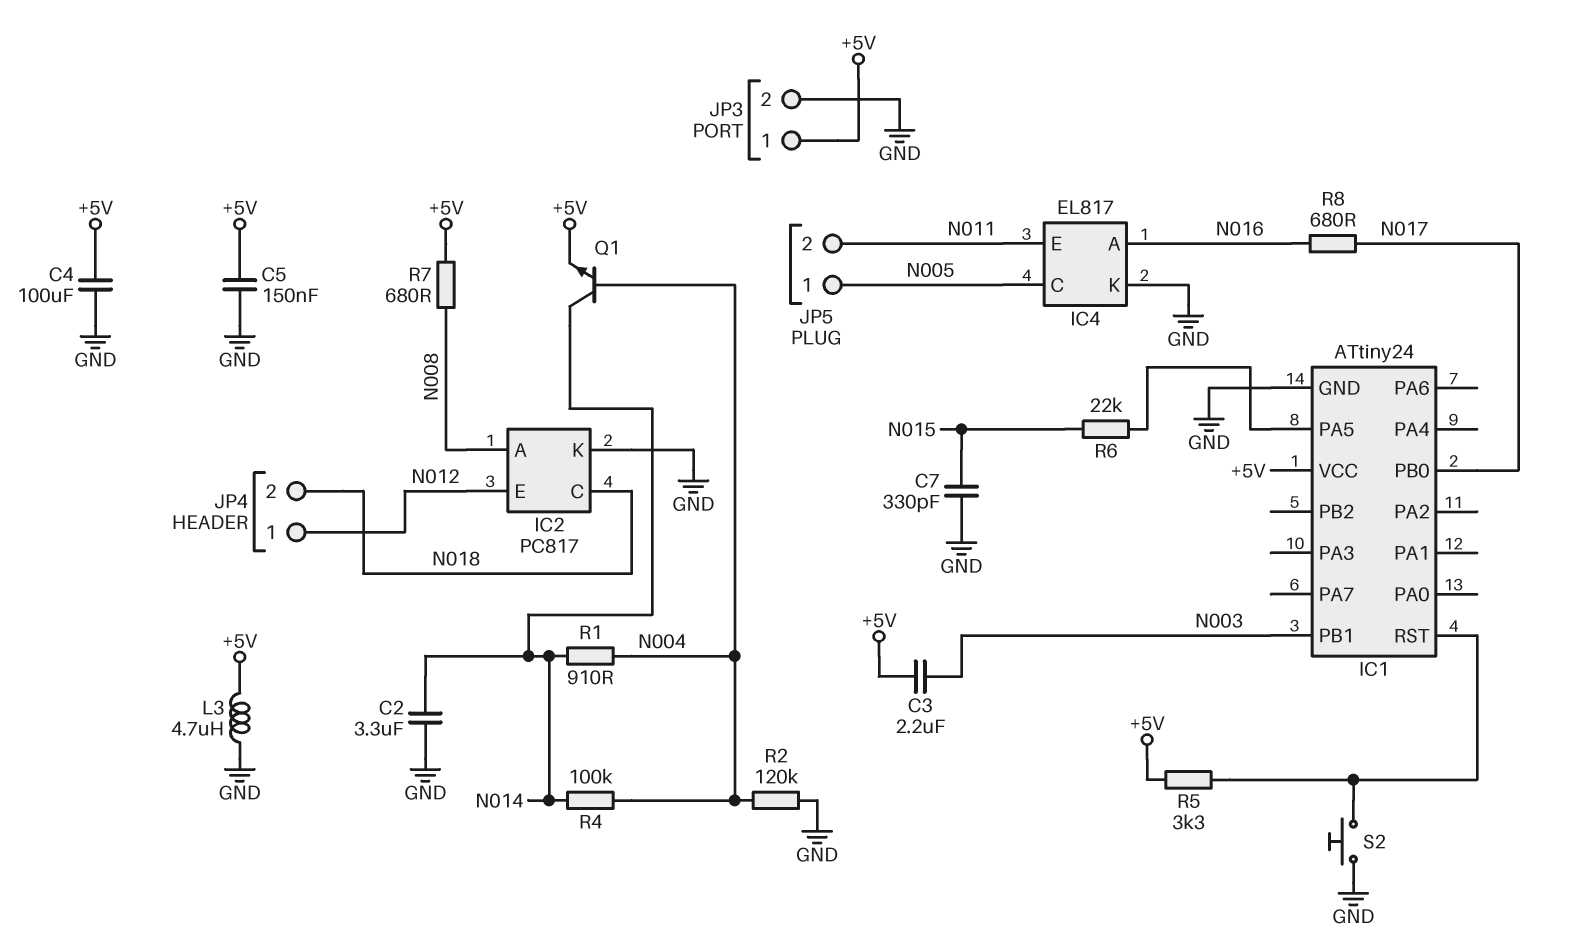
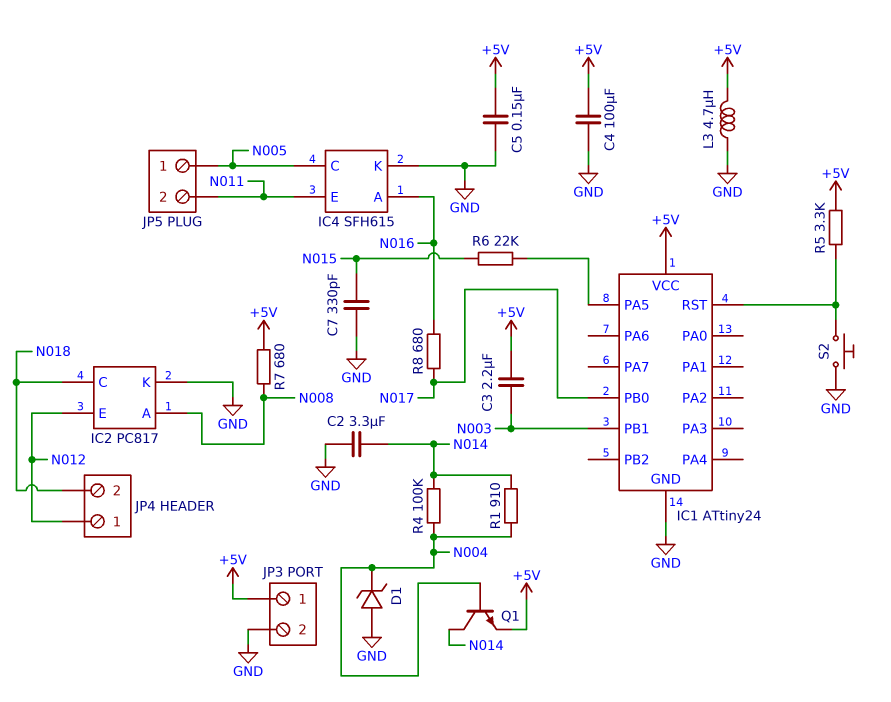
D1: none -> zener (A GND, K N004)
IC4: EL817 -> SFH615
R2: 120k (GND, N004) -> none

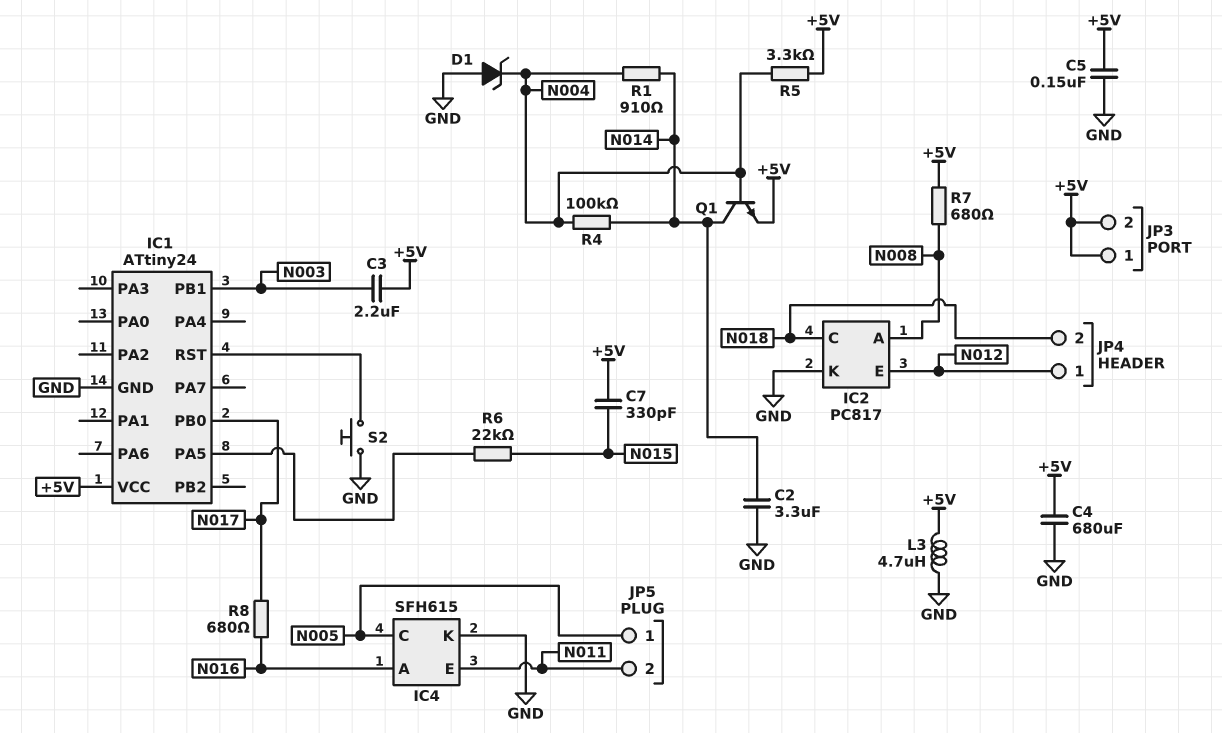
C4: 100uF (+5V, GND) -> 680uF (+5V, GND)
C7: 330pF (GND, N015) -> 330pF (+5V, N015)
JP3 pin 2: GND -> +5V
R5: 3.3k (+5V, IC1/RST) -> 3.3k (+5V, N004)

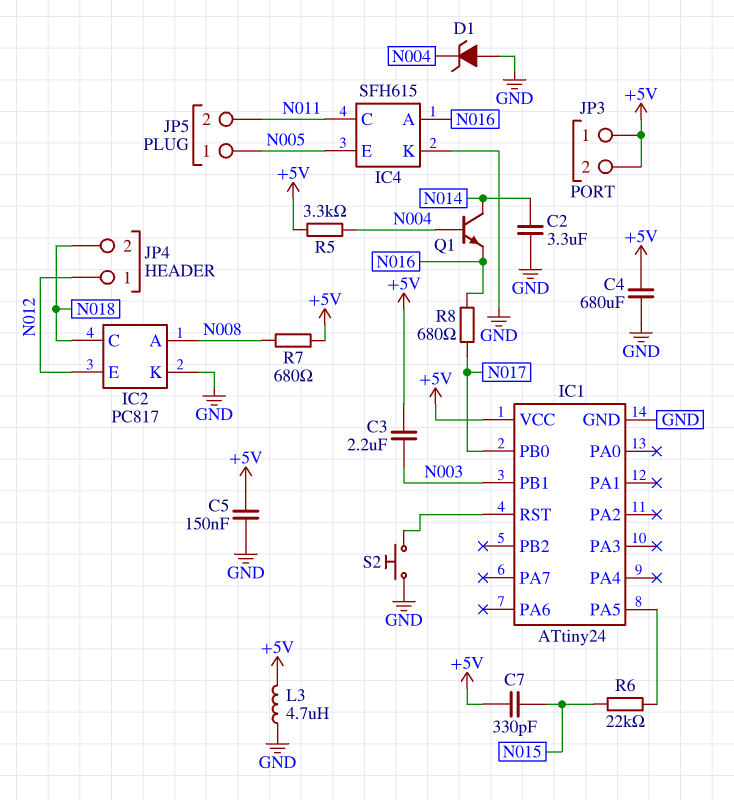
IC4 pin C: N005 -> N011
IC4 pin E: N011 -> N005
Q1: NPN (B N004, C N014, E +5V) -> NPN (B N004, C N014, E N016)
R1: 910 (N004, N014) -> none
R4: 100k (N004, N014) -> none

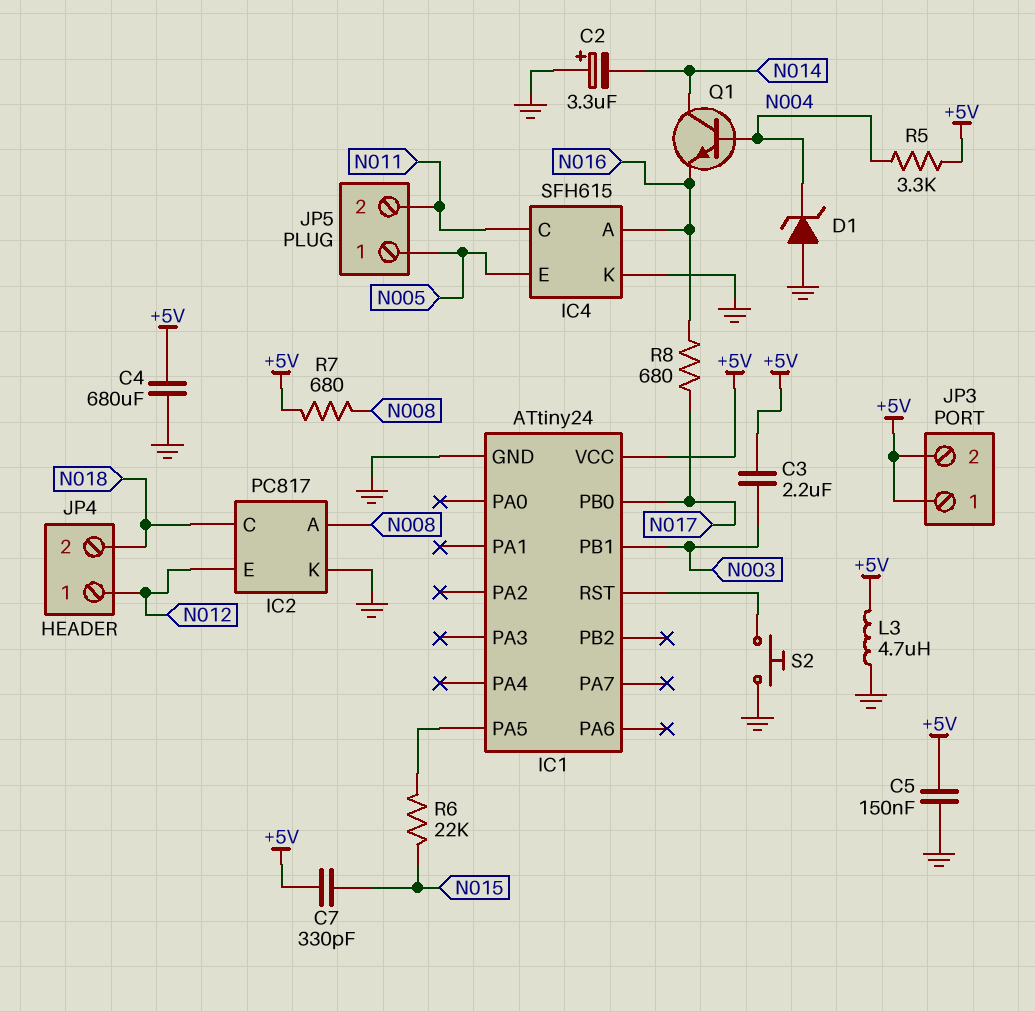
C2: 3.3uF (GND, N014) -> 3.3uF (plus GND, minus N014)

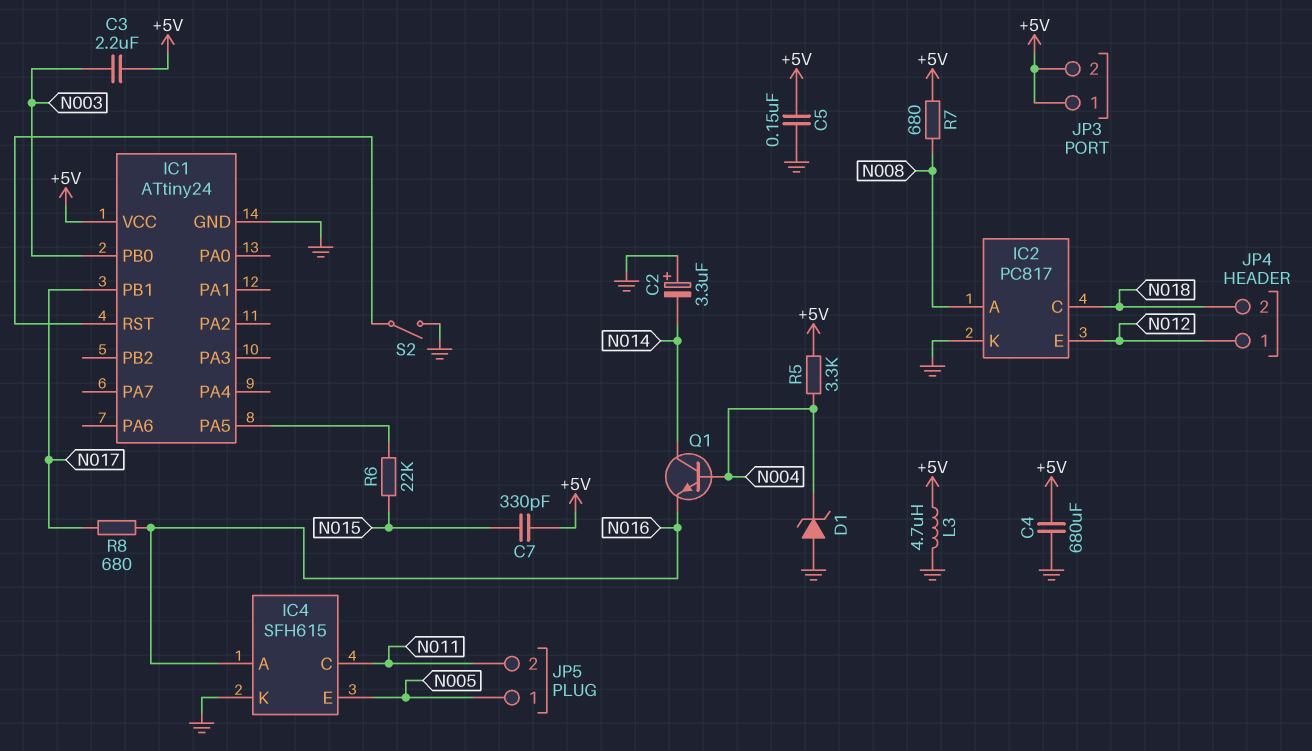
IC1 pin PB0: N017 -> N003
IC1 pin PB1: N003 -> N017
S2: button (GND, IC1/RST) -> switch (GND, IC1/RST)

